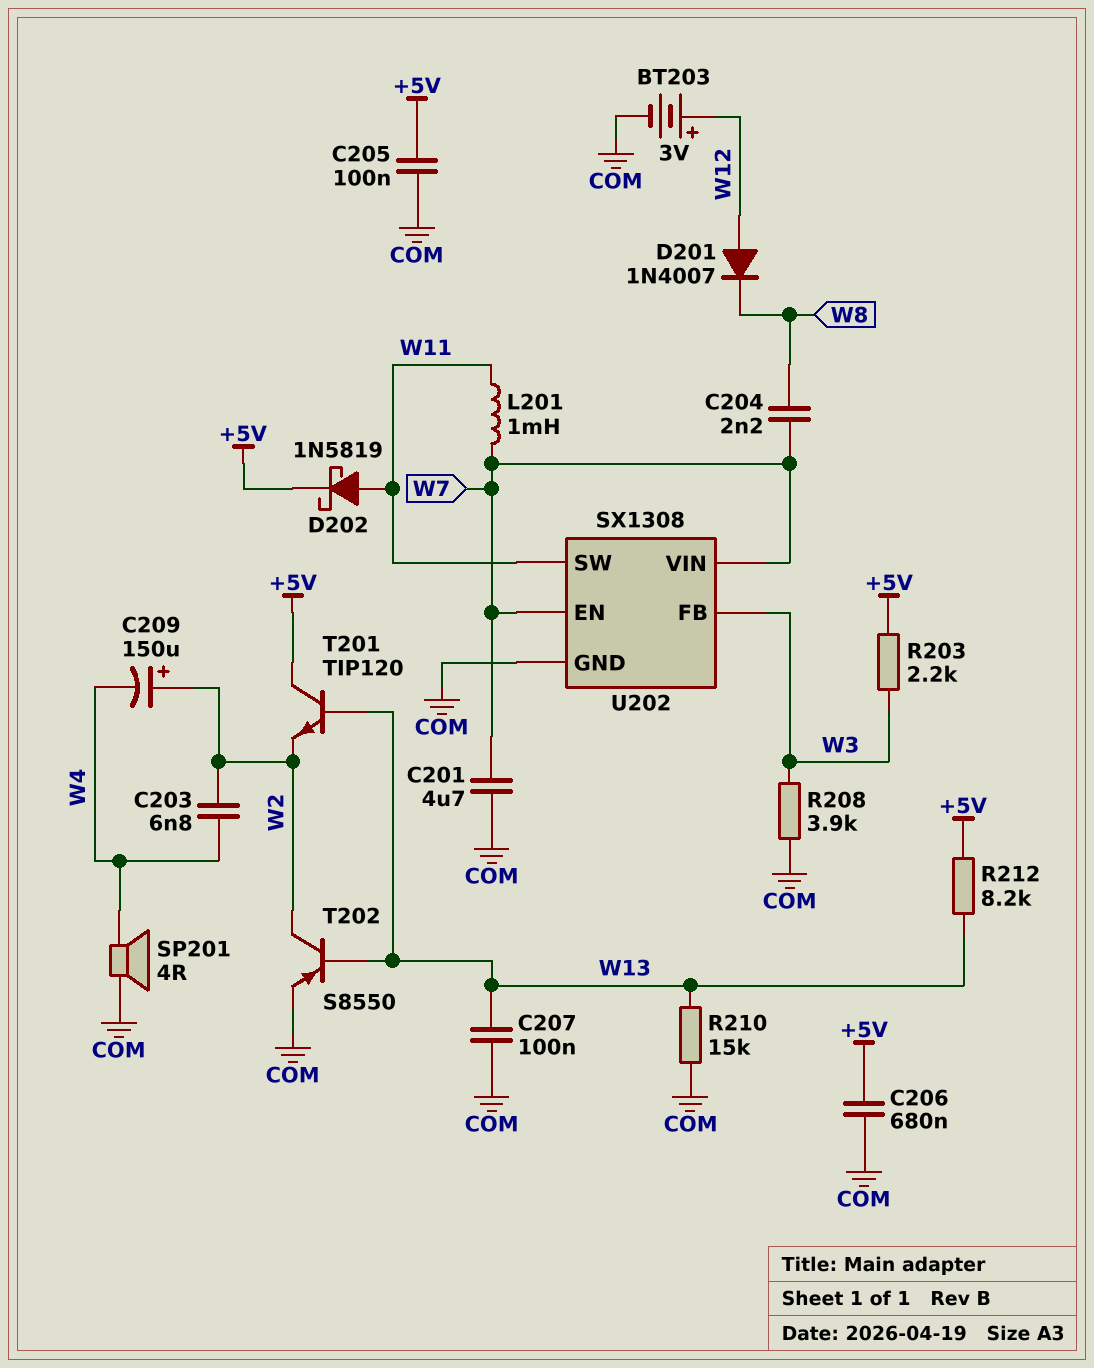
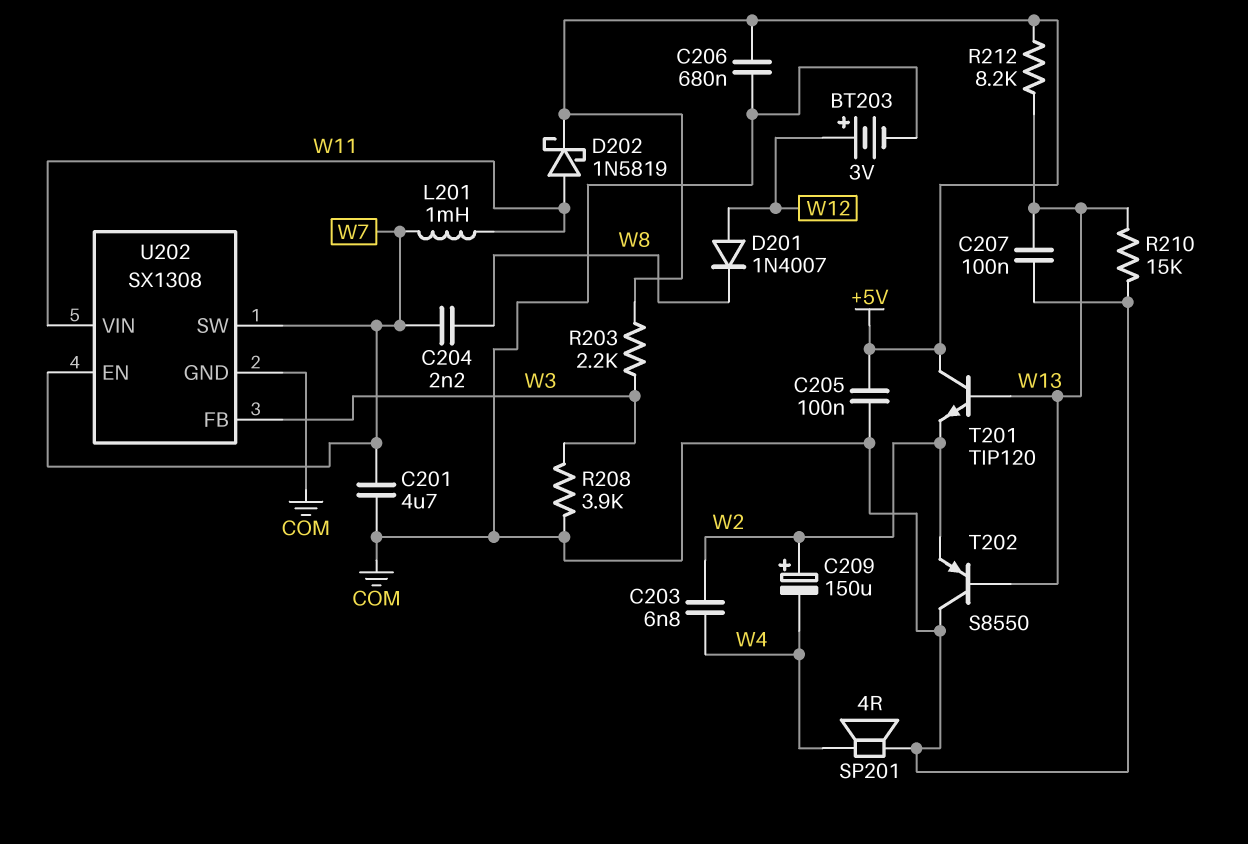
T202: PNP S8550 (B W13, C W2, E COM) -> PNP S8550 (B W13, C COM, E W2)
U202 pin SW: W11 -> W7
U202 pin VIN: W7 -> W11

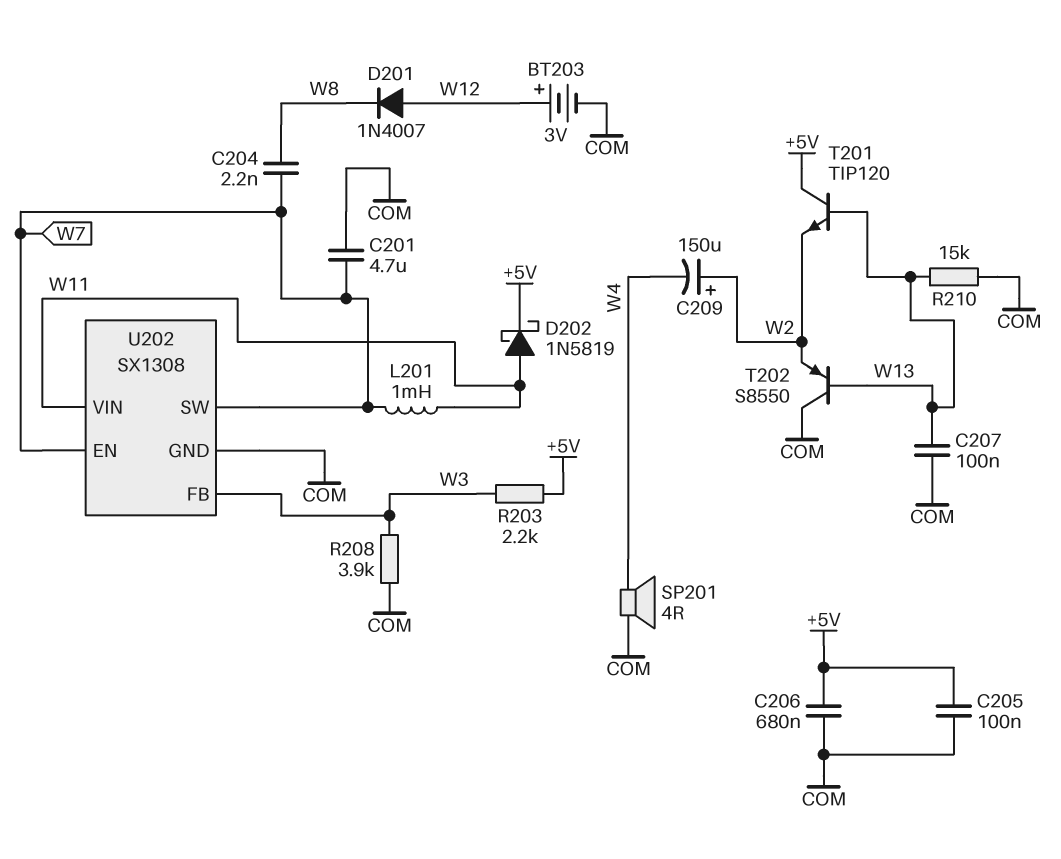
C203: 6.8nF (W2, W4) -> none
R212: 8.2k (+5V, W13) -> none

